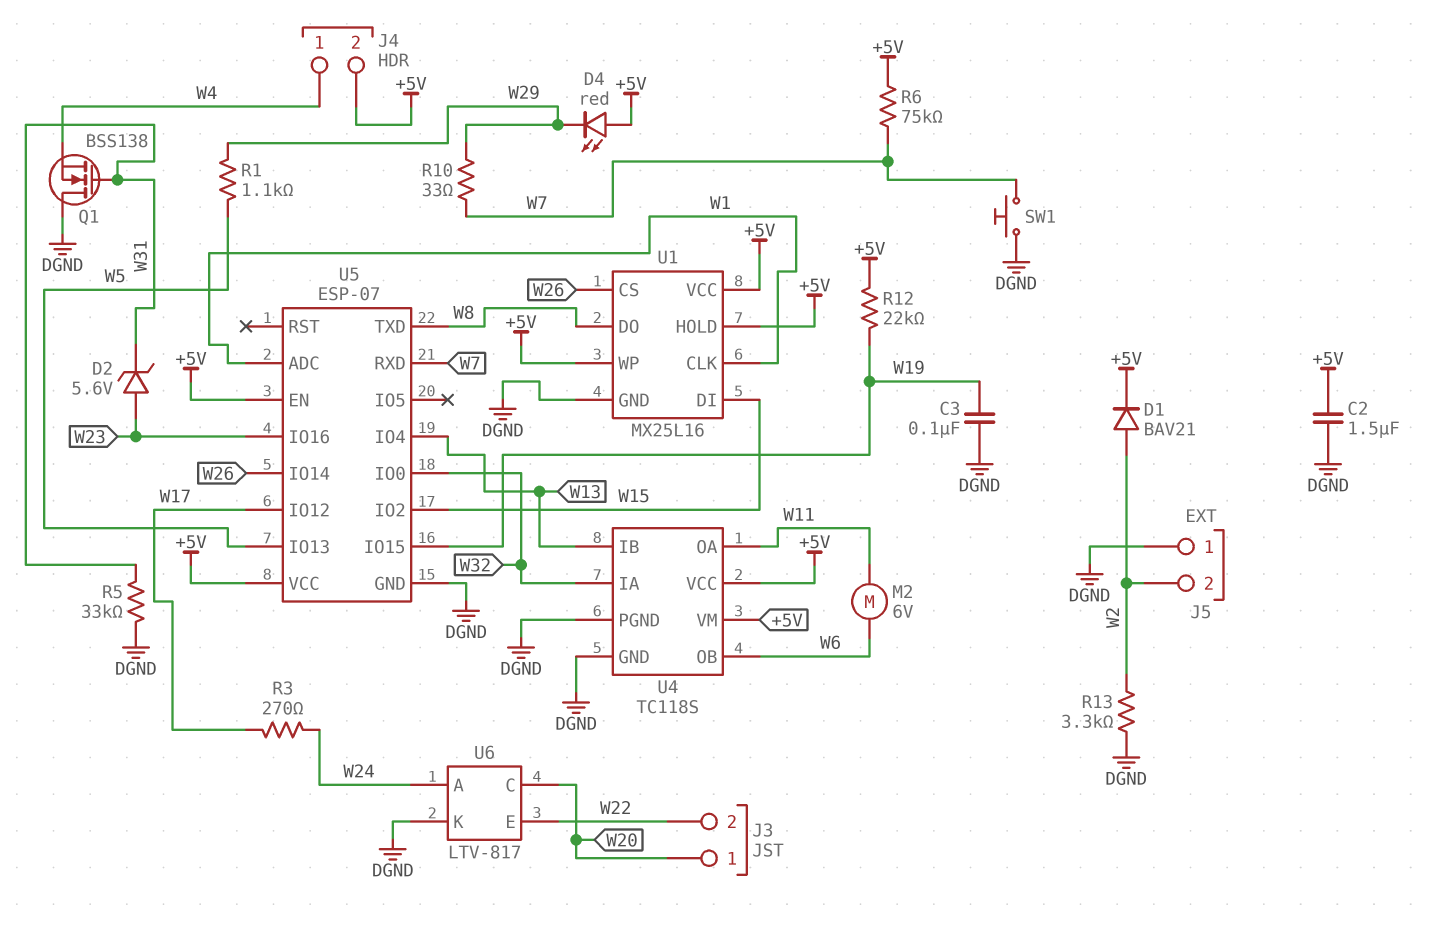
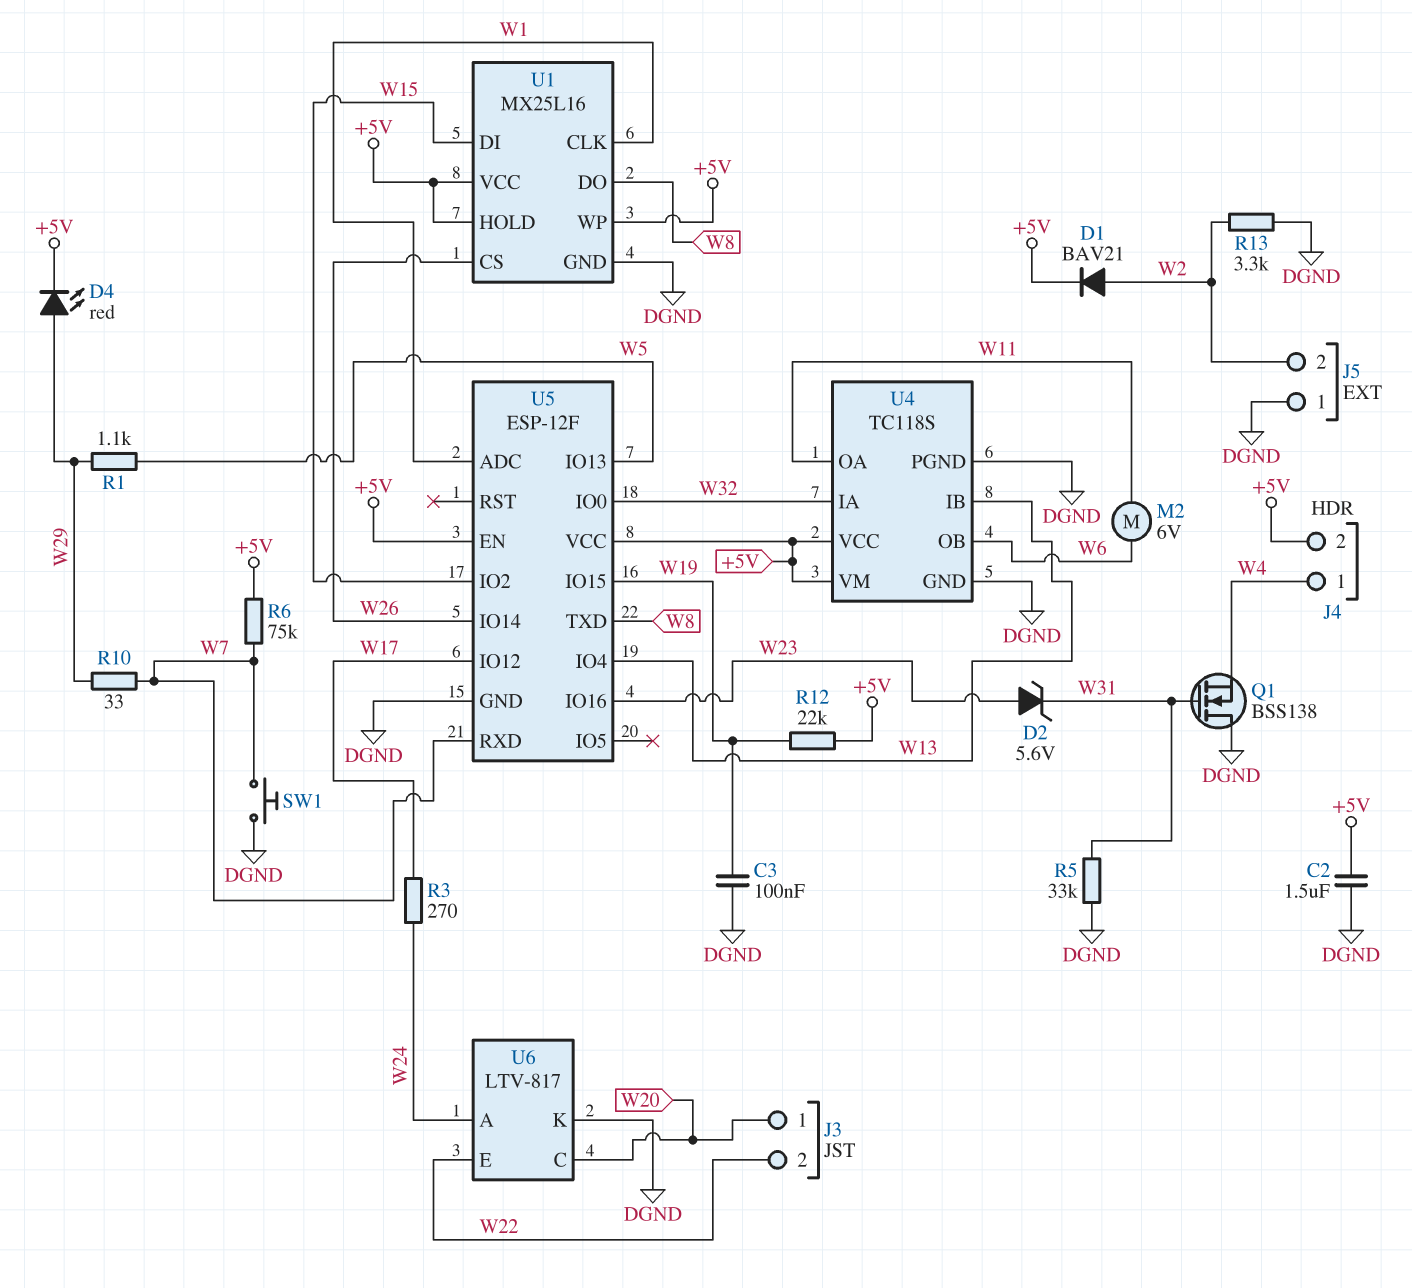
D4: LED red (A +5V, K W29) -> LED red (A W29, K +5V)
U5: ESP-07 -> ESP-12F

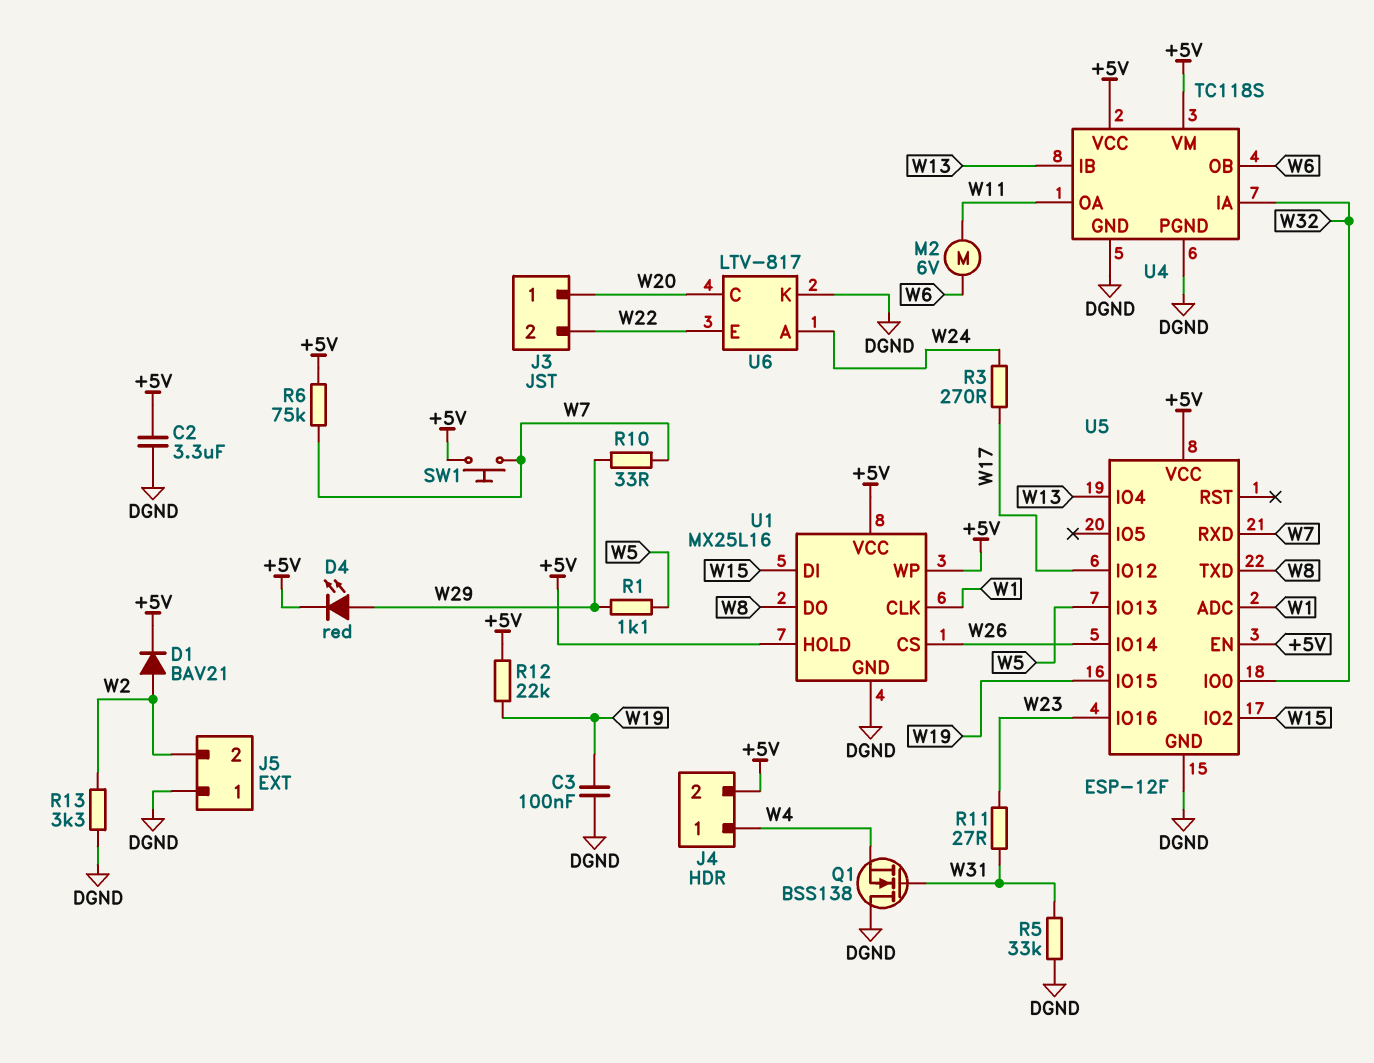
C2: 1.5uF (+5V, DGND) -> 3.3uF (+5V, DGND)
D2: zener 5.6V (A W23, K W31) -> none
R11: none -> 27 (W23, W31)
SW1: button (DGND, W7) -> button (+5V, W7)

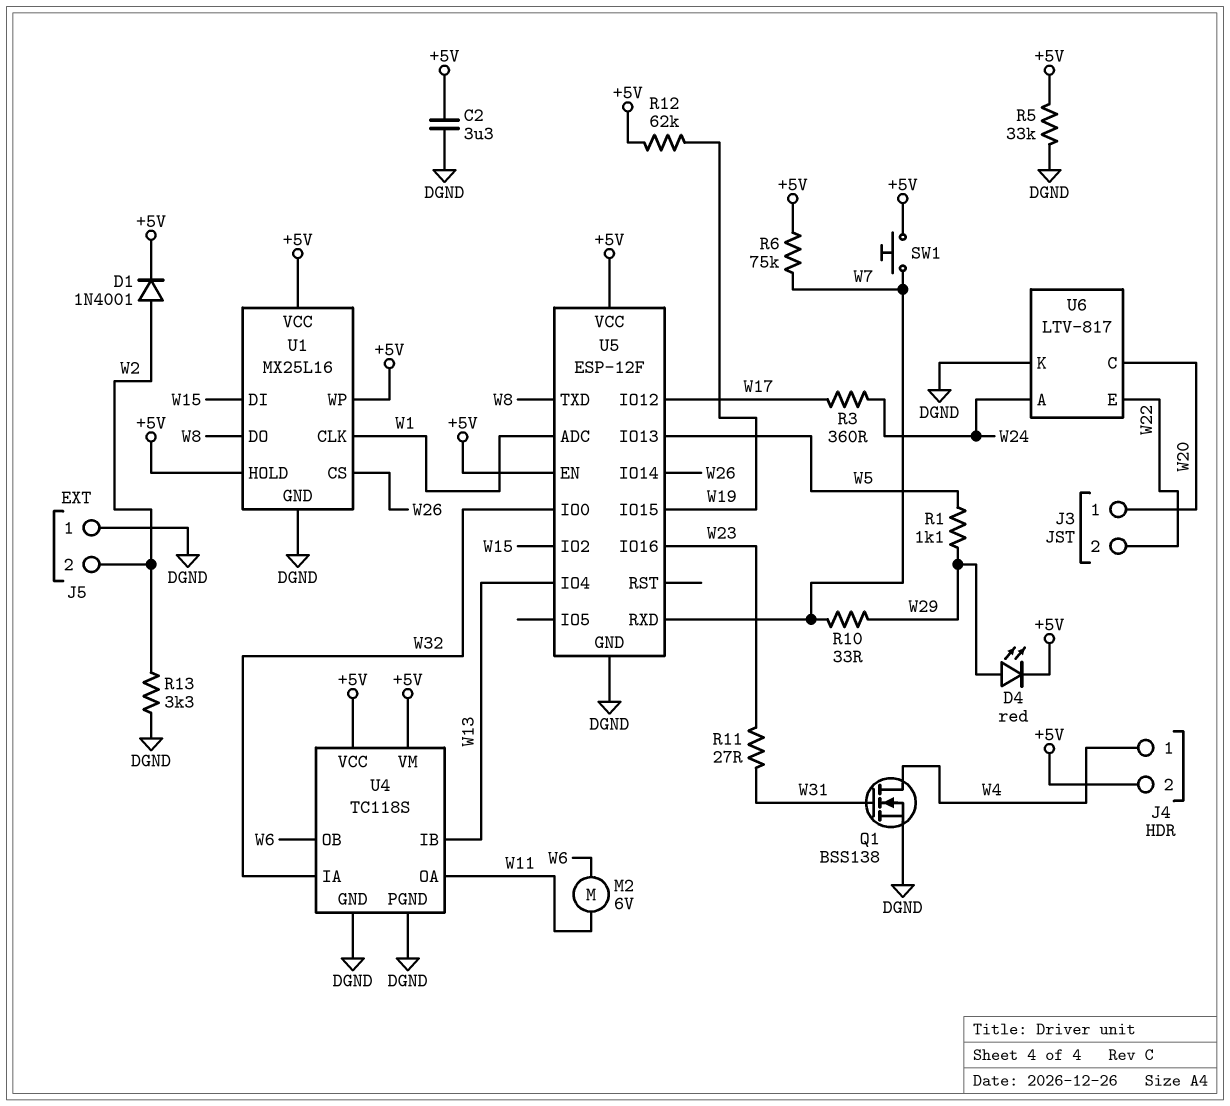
C3: 100nF (DGND, W19) -> none
D1: diode BAV21 (A W2, K +5V) -> diode 1N4001 (A W2, K +5V)
Q1: NMOS BSS138 (G W31, D DGND, S W4) -> NMOS BSS138 (G W31, D W4, S DGND)
R3: 270 (W17, W24) -> 360 (W17, W24)
R5: 33k (DGND, W31) -> 33k (+5V, DGND)
R12: 22k (+5V, W19) -> 62k (+5V, W19)

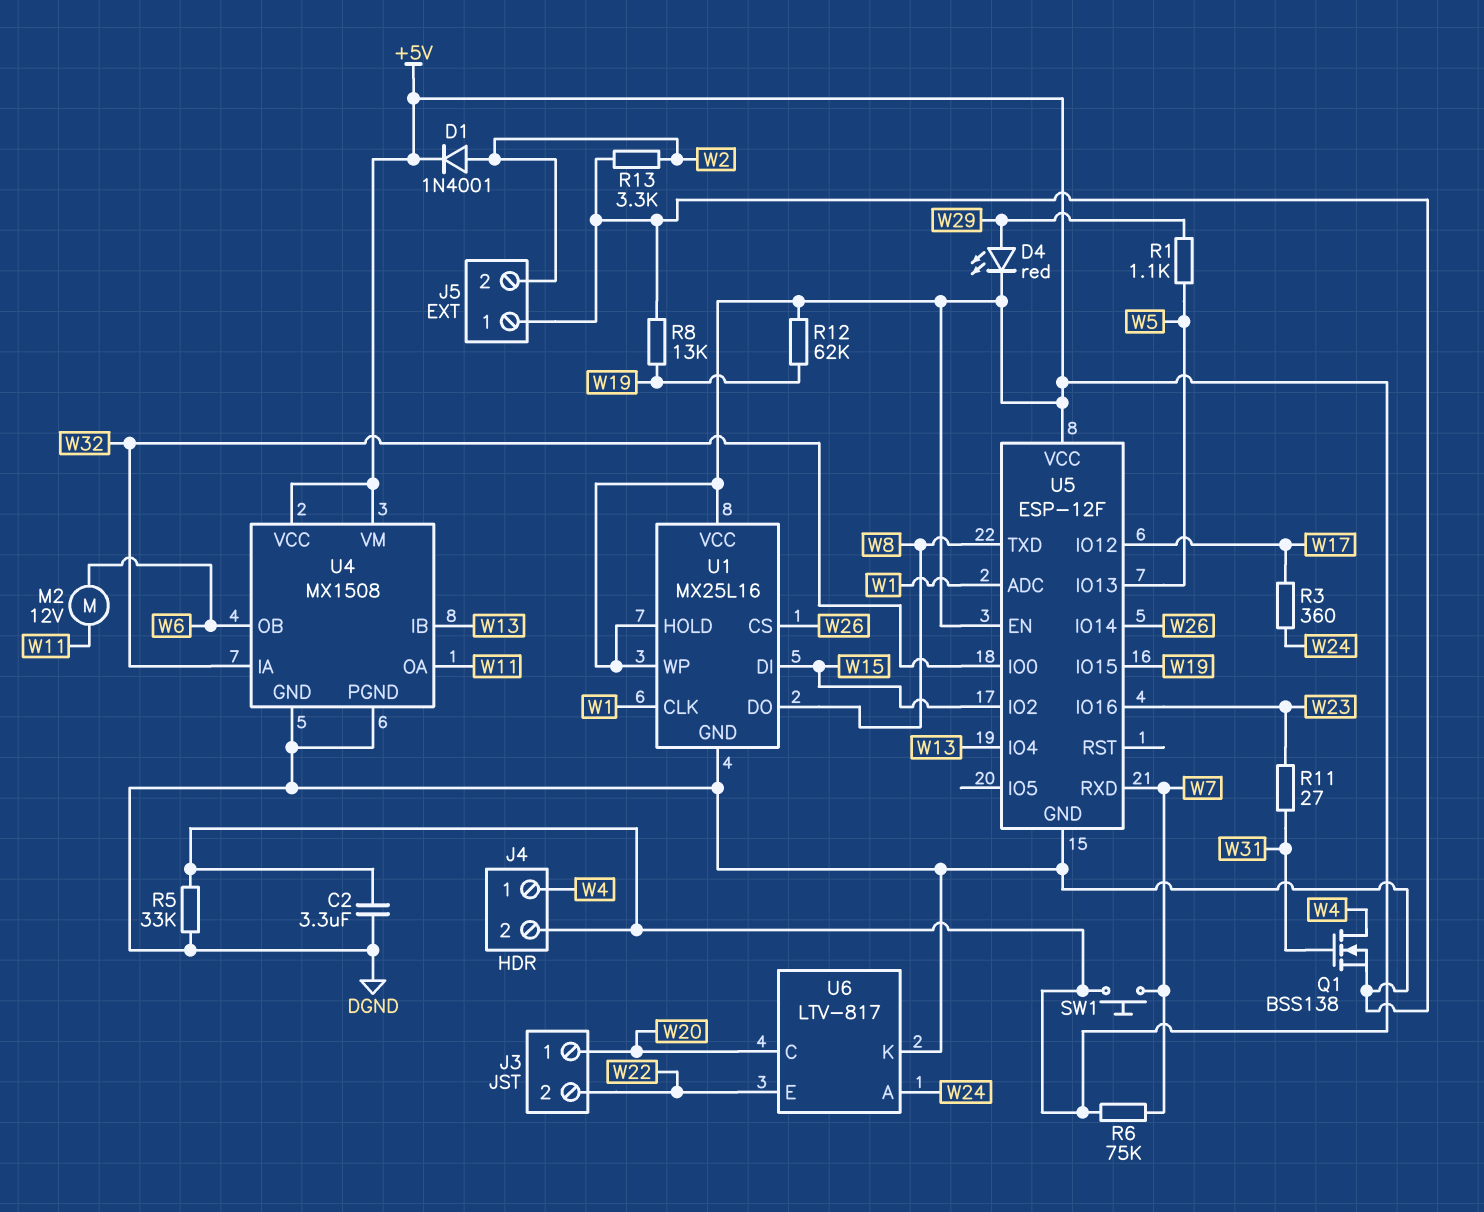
M2: motor 6V (W6, W11) -> motor 12V (W6, W11)
R8: none -> 13k (DGND, W19)
R10: 33 (W7, W29) -> none
U4: TC118S -> MX1508

